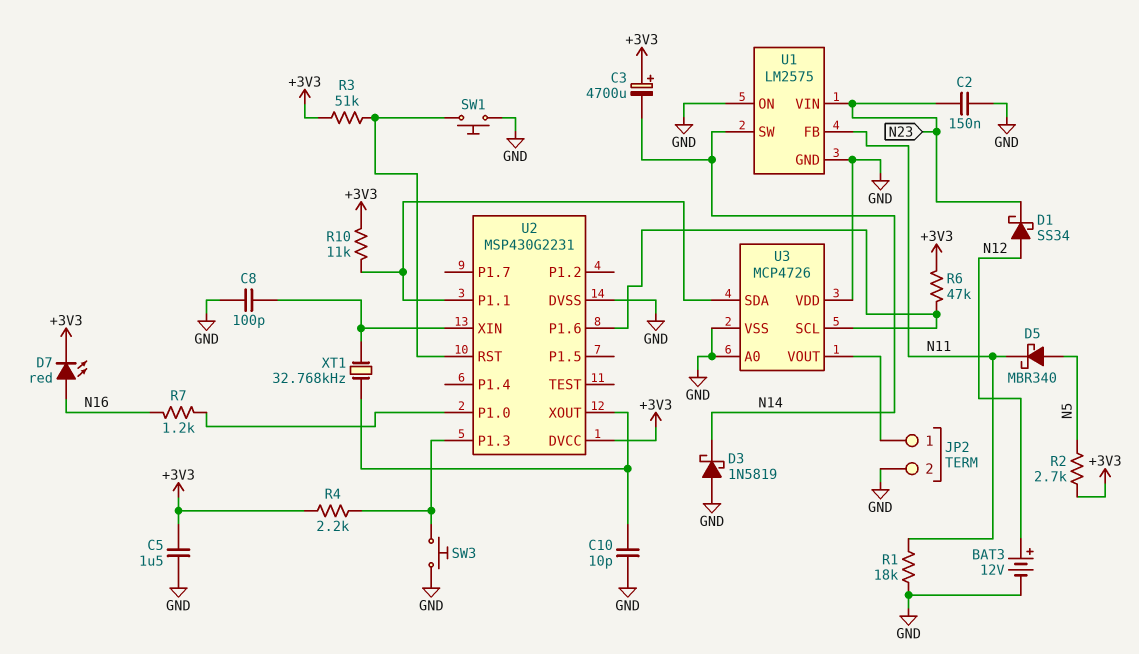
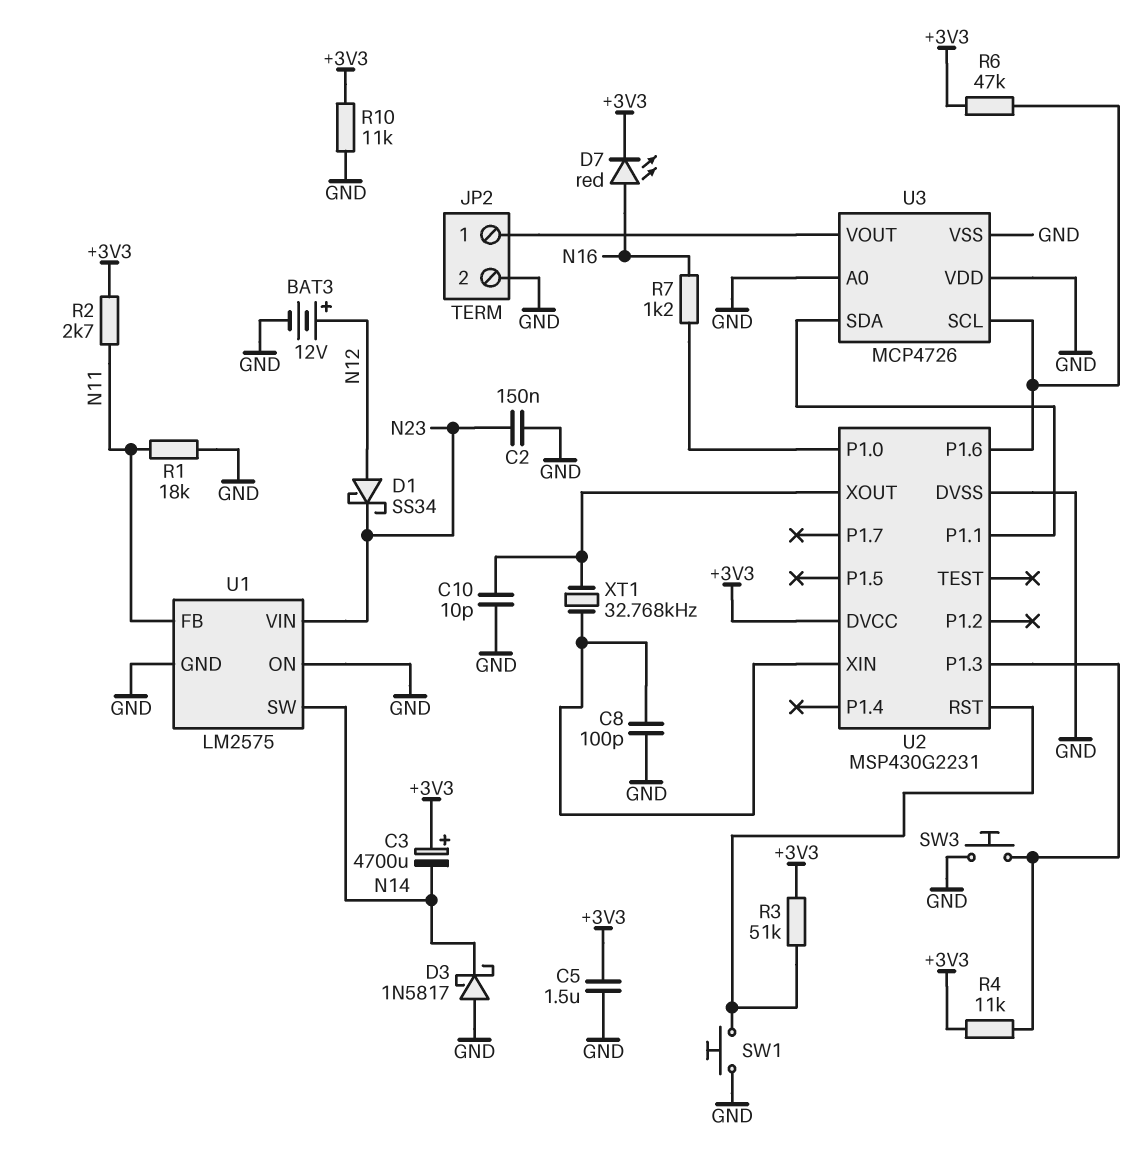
D3: schottky 1N5819 (A GND, K N14) -> schottky 1N5817 (A GND, K N14)
D5: schottky MBR340 (A N5, K N11) -> none
R2: 2.7k (+3V3, N5) -> 2.7k (+3V3, N11)
R4: 2.2k (+3V3, U2/P1.3) -> 11k (+3V3, U2/P1.3)
R10: 11k (+3V3, U2/P1.1) -> 11k (+3V3, GND)

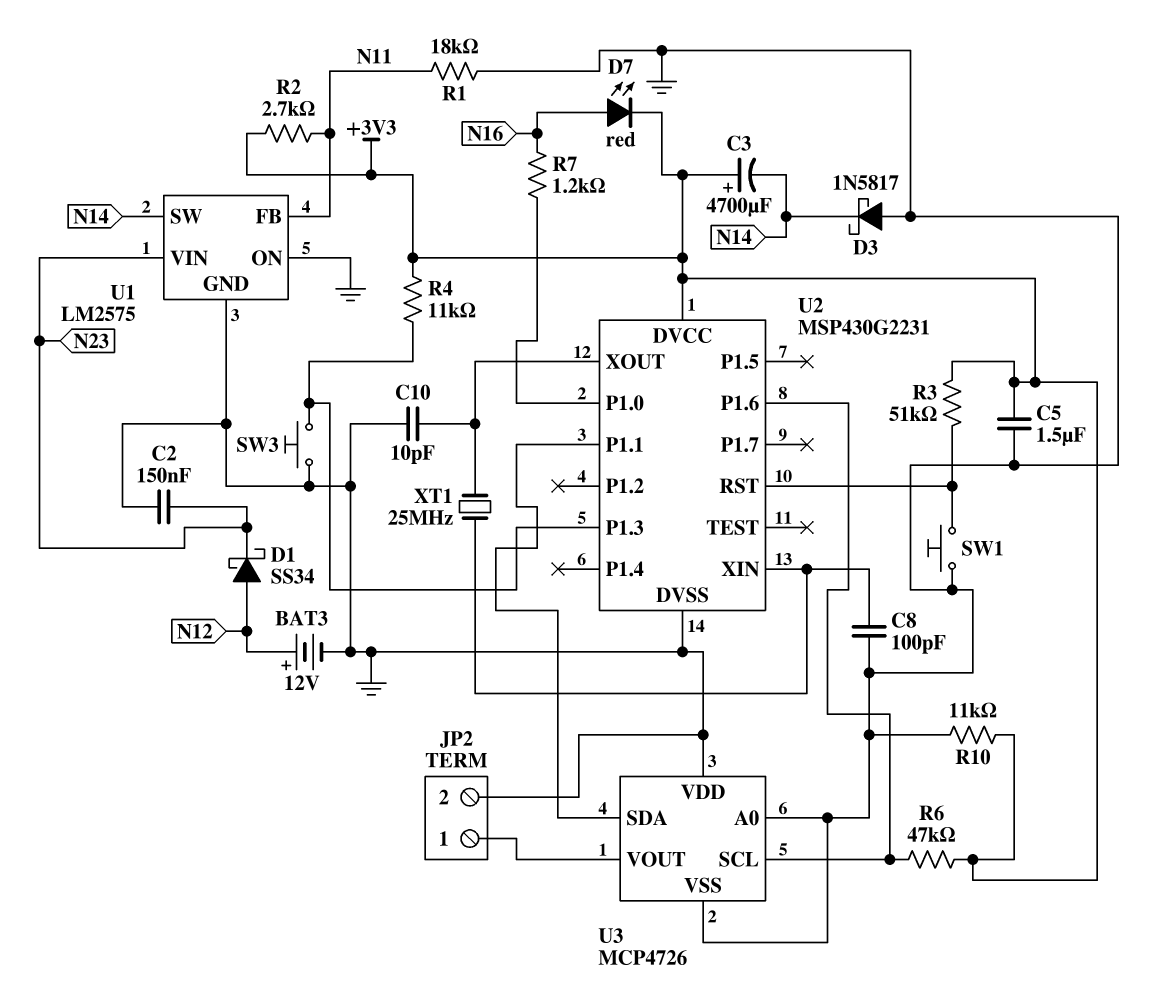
XT1: 32.768kHz (U2/XIN, U2/XOUT) -> 25MHz (U2/XIN, U2/XOUT)

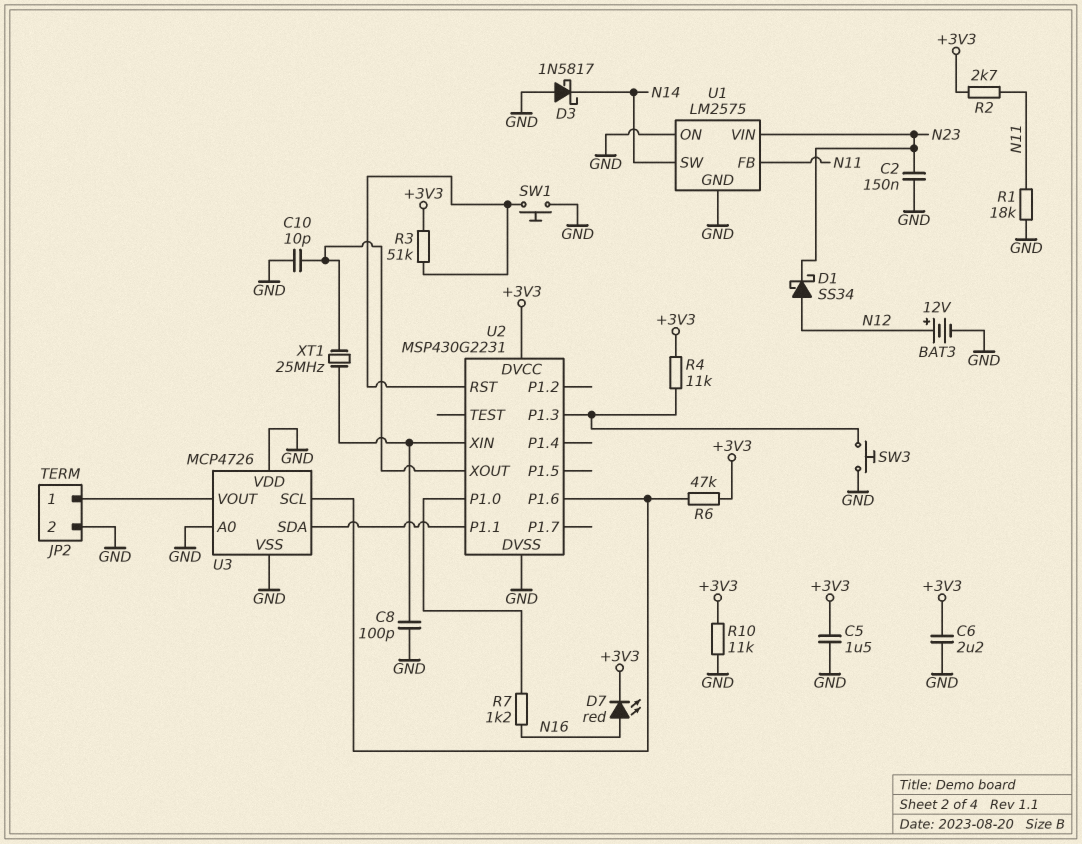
C3: 4700uF (plus +3V3, minus N14) -> none
C6: none -> 2.2uF (+3V3, GND)

